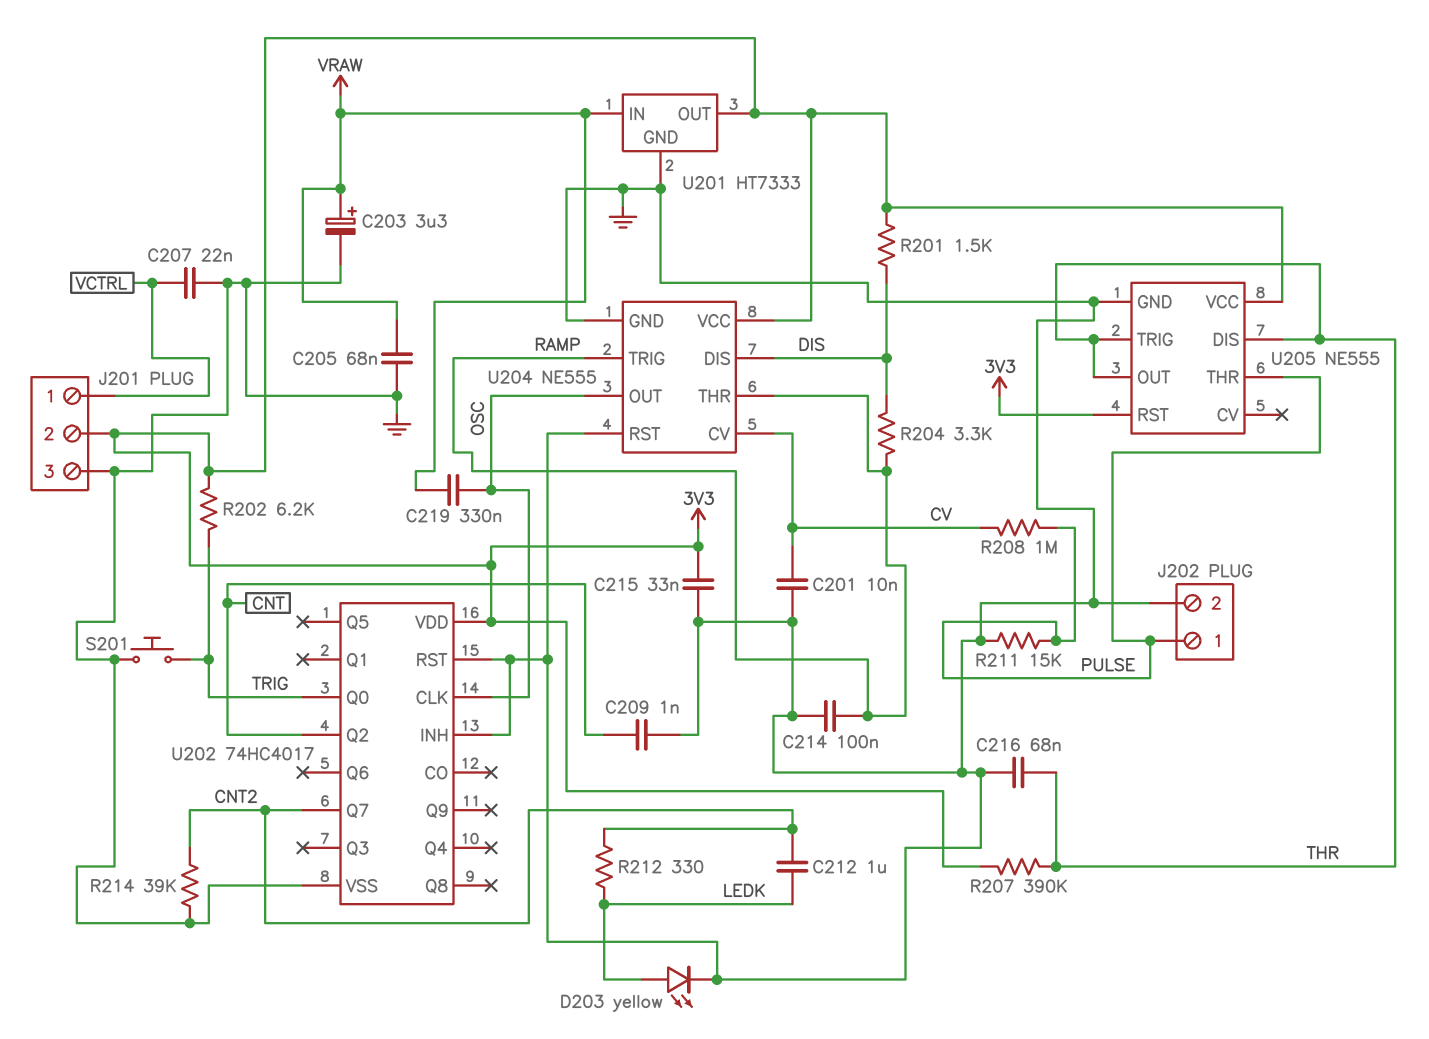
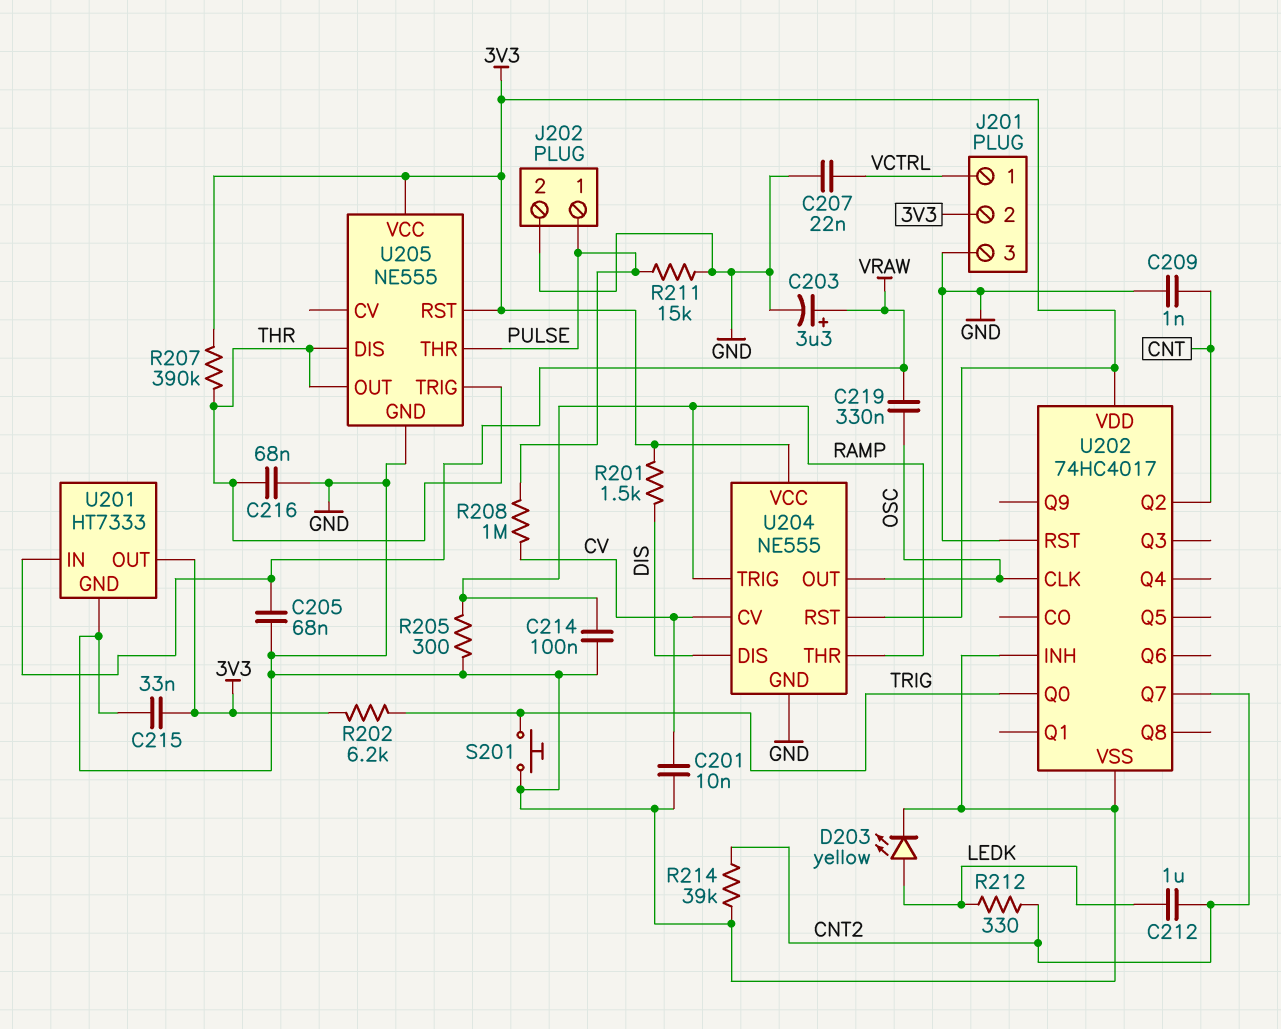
R204: 3.3k (DIS, RAMP) -> none
R205: none -> 300 (GND, RAMP)
U204 pin RST: GND -> 3V3

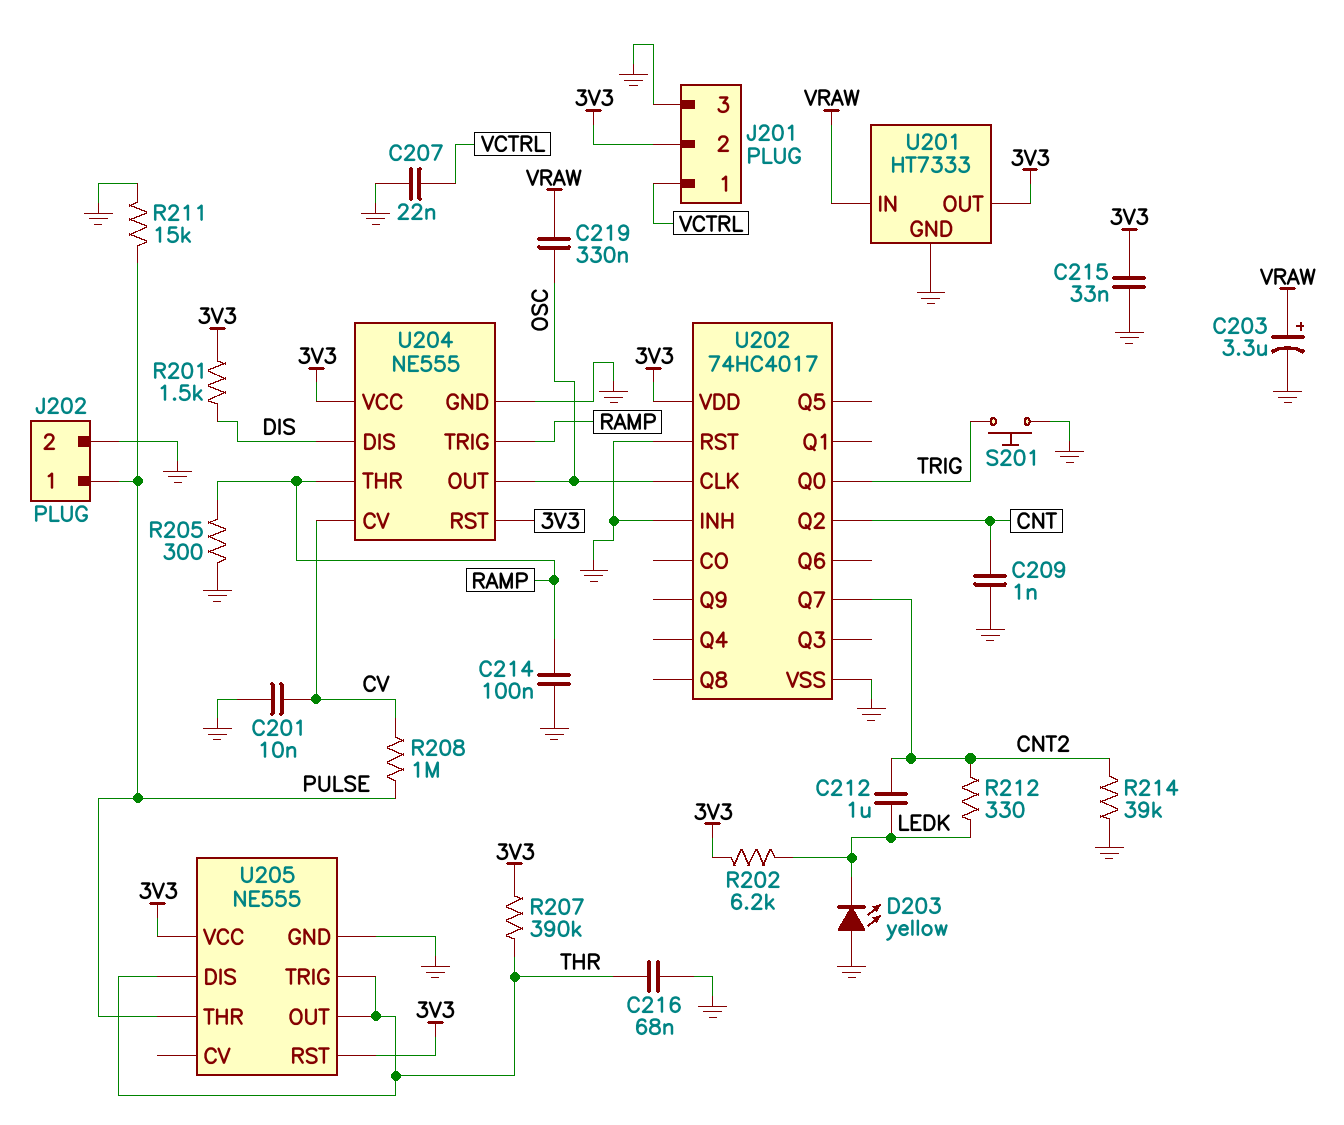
C205: 68nF (GND, VRAW) -> none
D203: LED yellow (A LEDK, K GND) -> LED yellow (A GND, K LEDK)
R202: 6.2k (3V3, TRIG) -> 6.2k (3V3, LEDK)

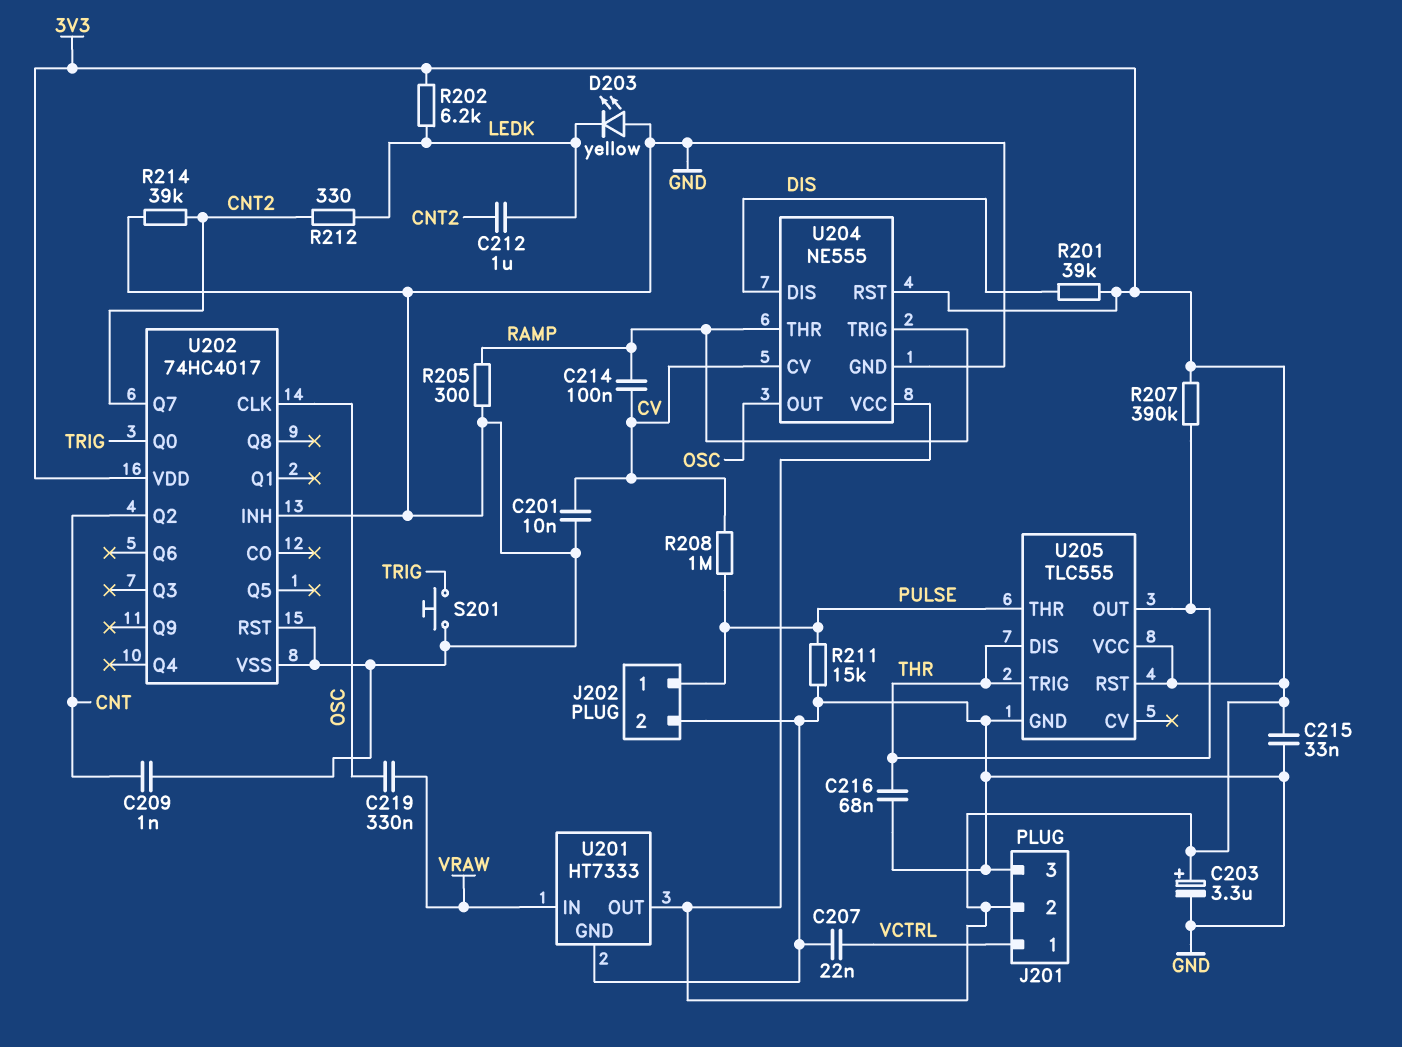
C203: 3.3uF (plus VRAW, minus GND) -> 3.3uF (plus 3V3, minus GND)
C214: 100nF (GND, RAMP) -> 100nF (CV, RAMP)
R201: 1.5k (3V3, DIS) -> 39k (3V3, DIS)
U205: NE555 -> TLC555

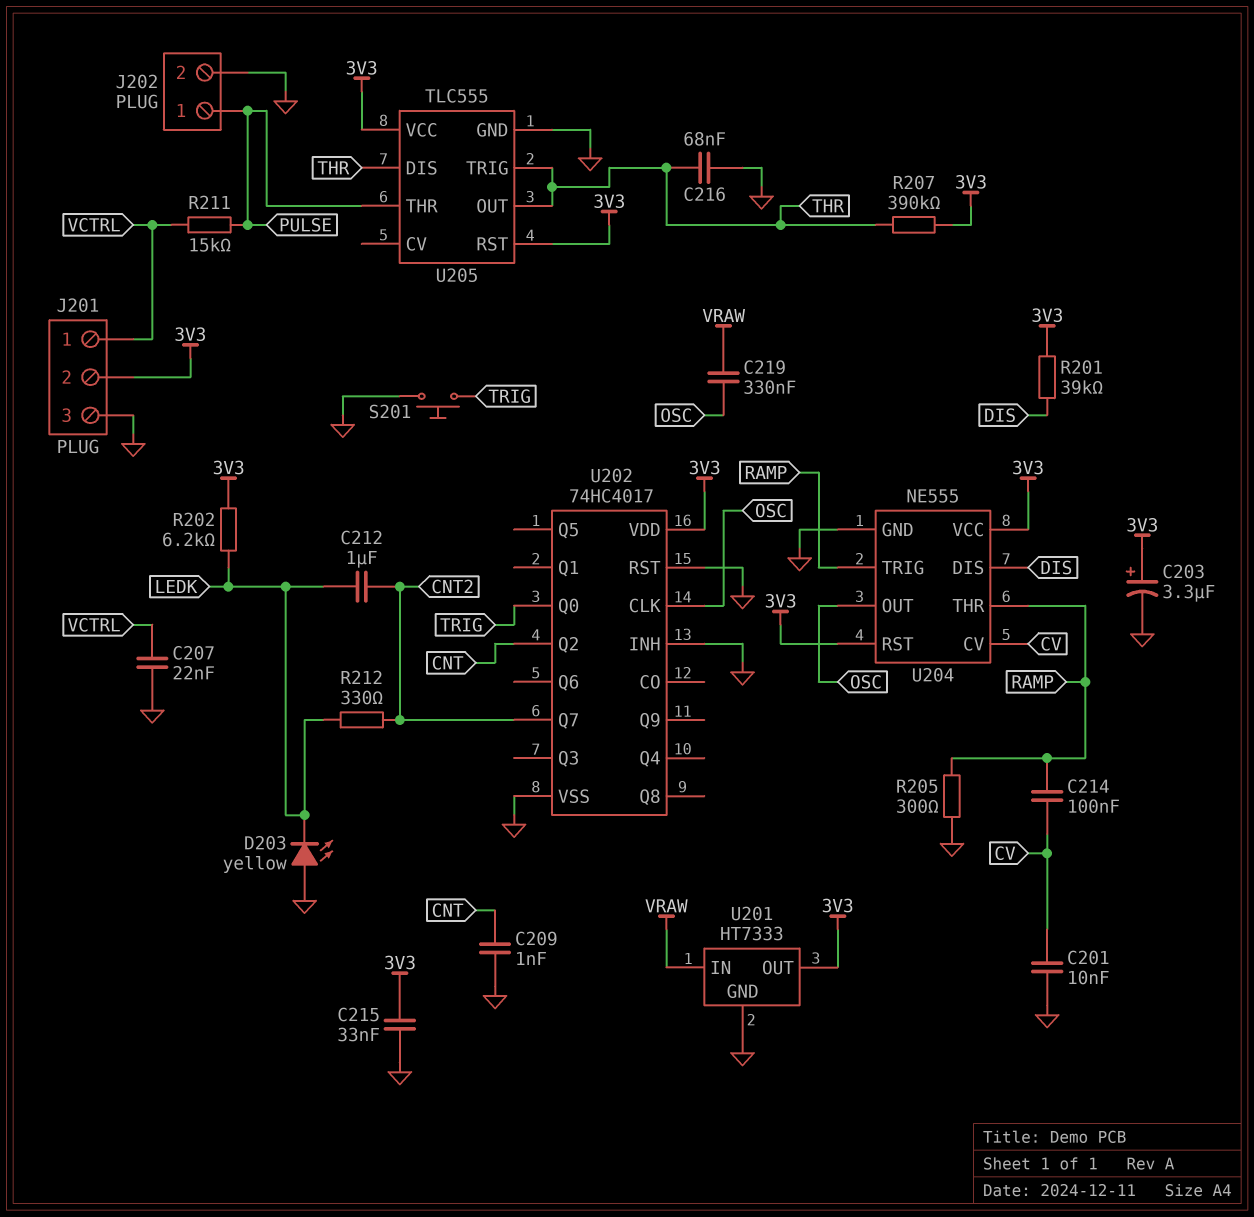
R208: 1M (CV, PULSE) -> none
R211: 15k (GND, PULSE) -> 15k (PULSE, VCTRL)
R214: 39k (CNT2, GND) -> none

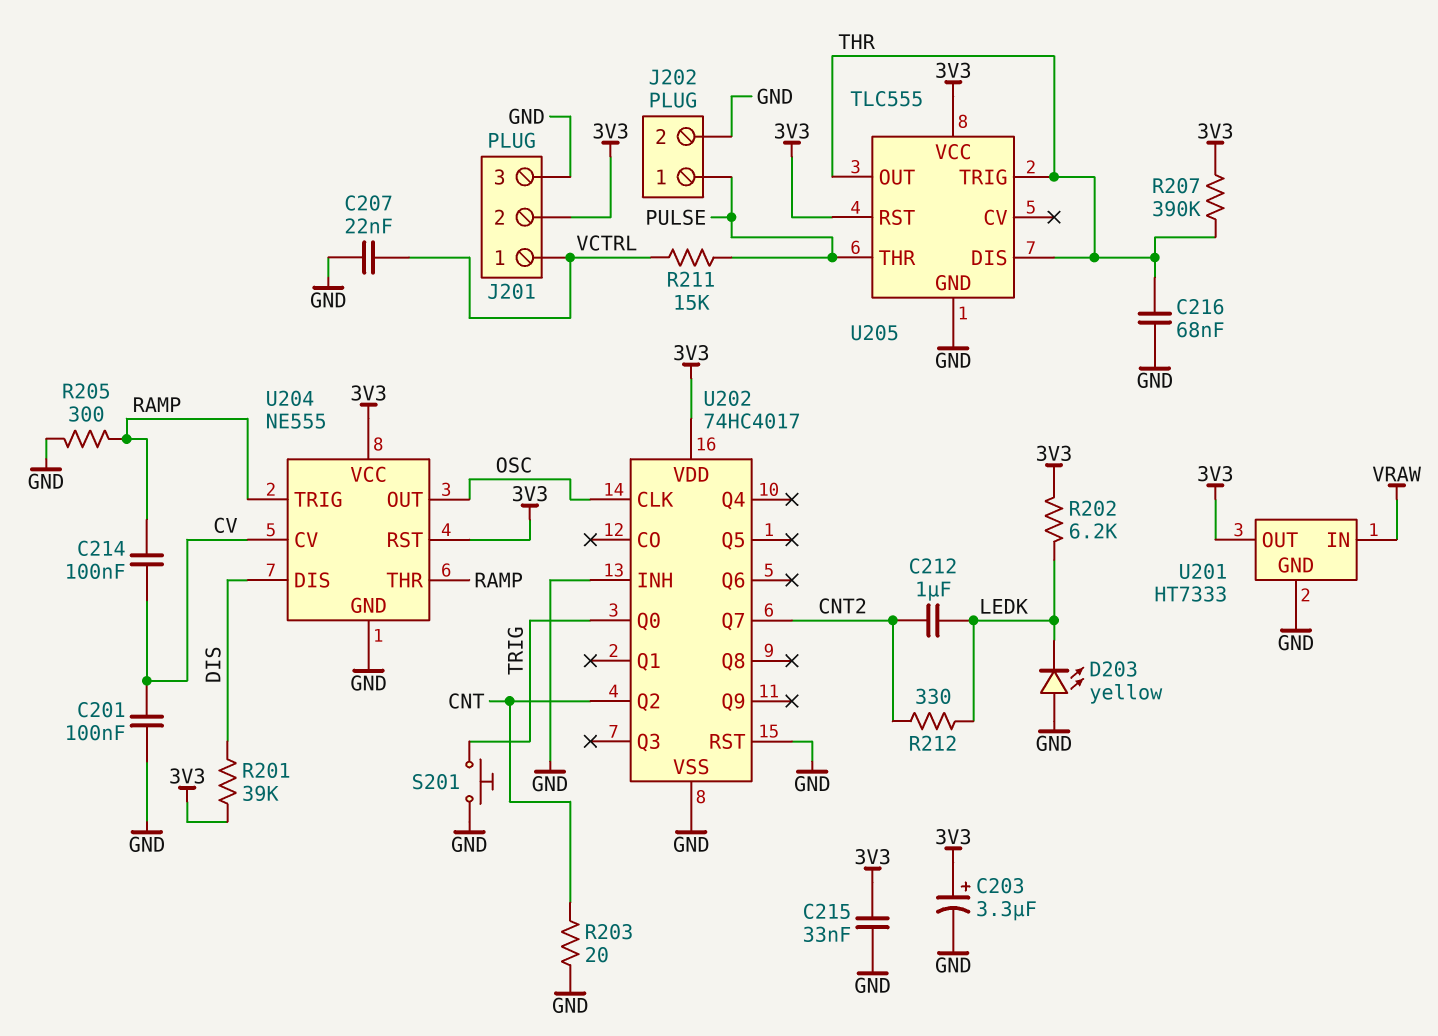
C201: 10nF (CV, GND) -> 100nF (CV, GND)
C209: 1nF (CNT, GND) -> none
C219: 330nF (OSC, VRAW) -> none
R203: none -> 20 (CNT, GND)

